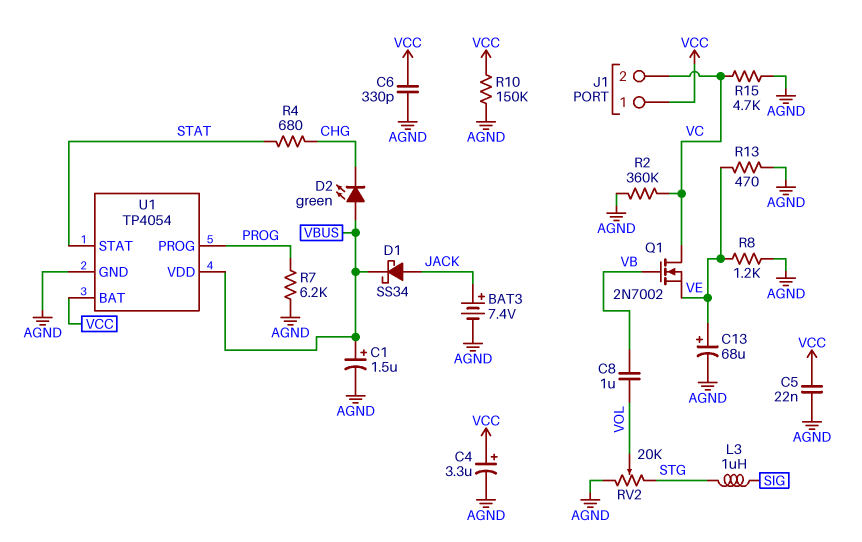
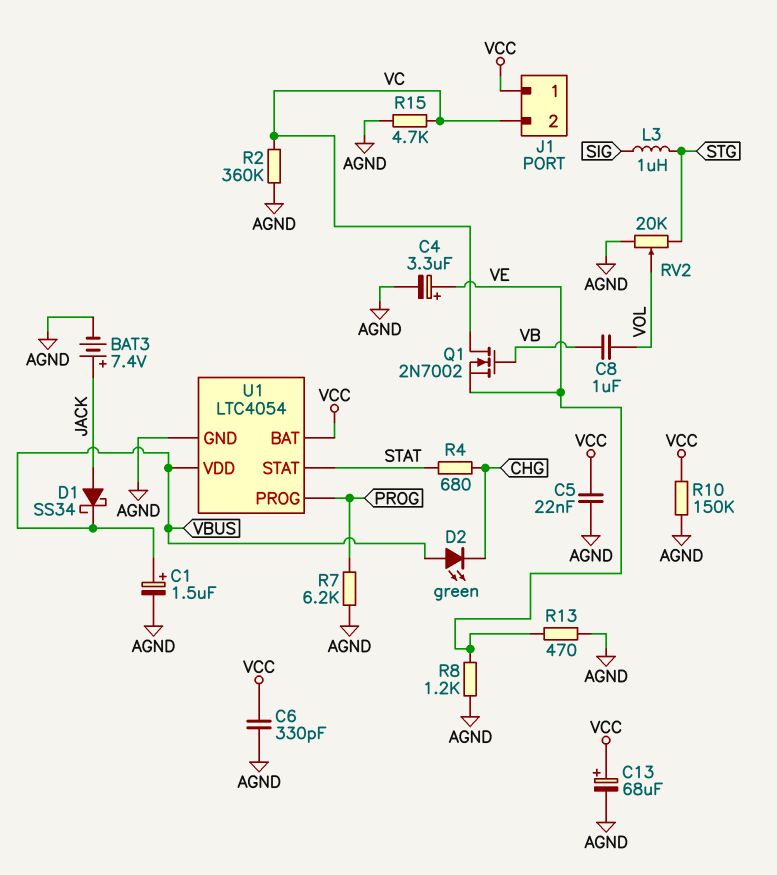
C4: 3.3uF (plus VCC, minus AGND) -> 3.3uF (plus VE, minus AGND)
C13: 68uF (plus VE, minus AGND) -> 68uF (plus VCC, minus AGND)
U1: TP4054 -> LTC4054

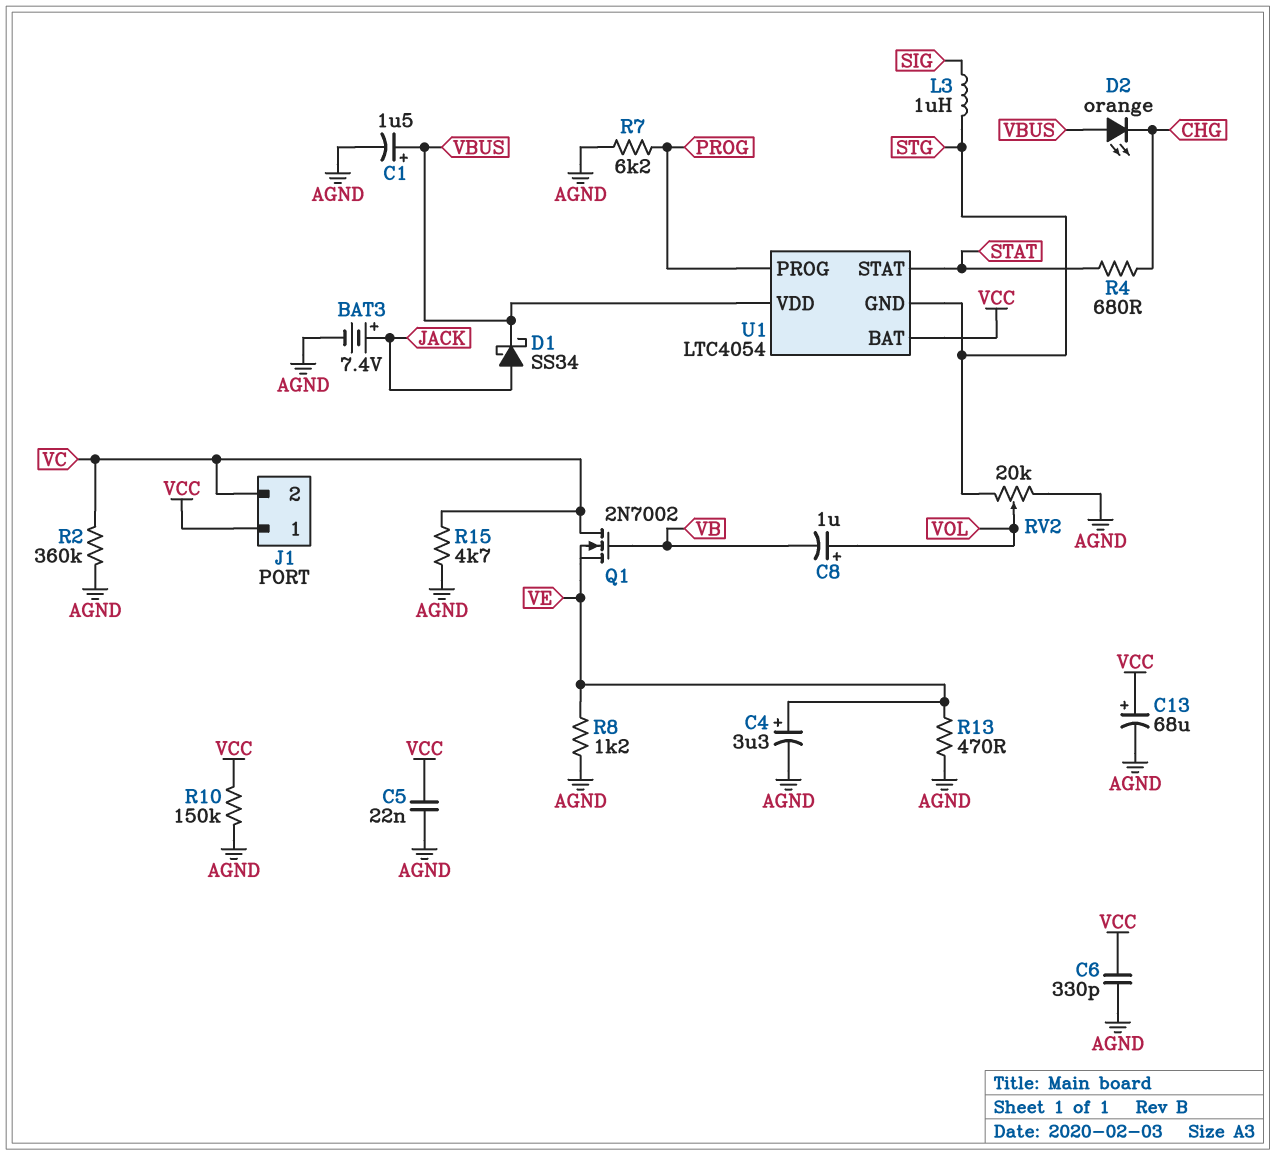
C8: 1uF (VB, VOL) -> 1uF (plus VOL, minus VB)
D2: LED green (A VBUS, K CHG) -> LED orange (A VBUS, K CHG)
U1 pin GND: AGND -> STG

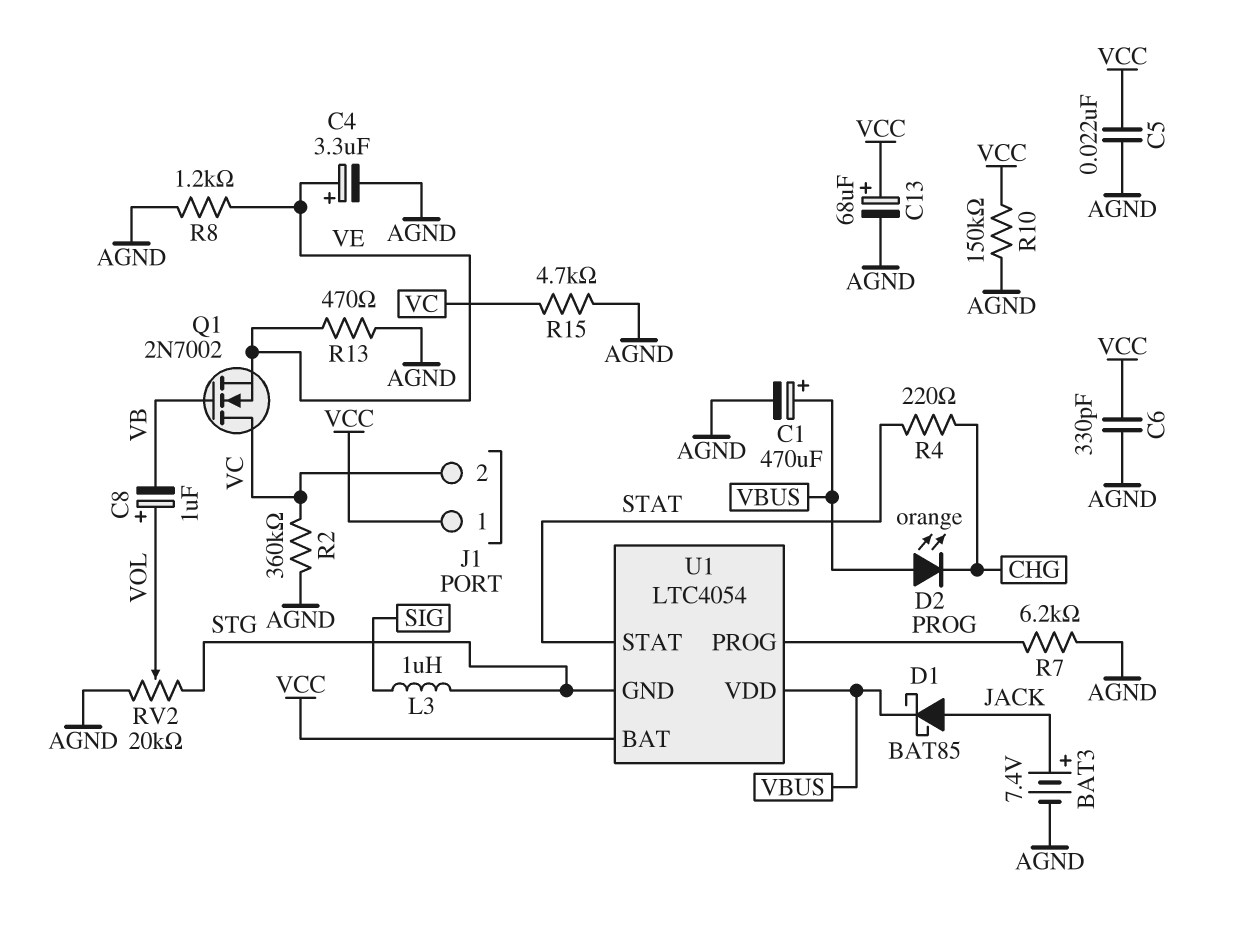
C1: 1.5uF (plus VBUS, minus AGND) -> 470uF (plus VBUS, minus AGND)
D1: schottky SS34 (A JACK, K VBUS) -> schottky BAT85 (A JACK, K VBUS)
R4: 680 (CHG, STAT) -> 220 (CHG, STAT)

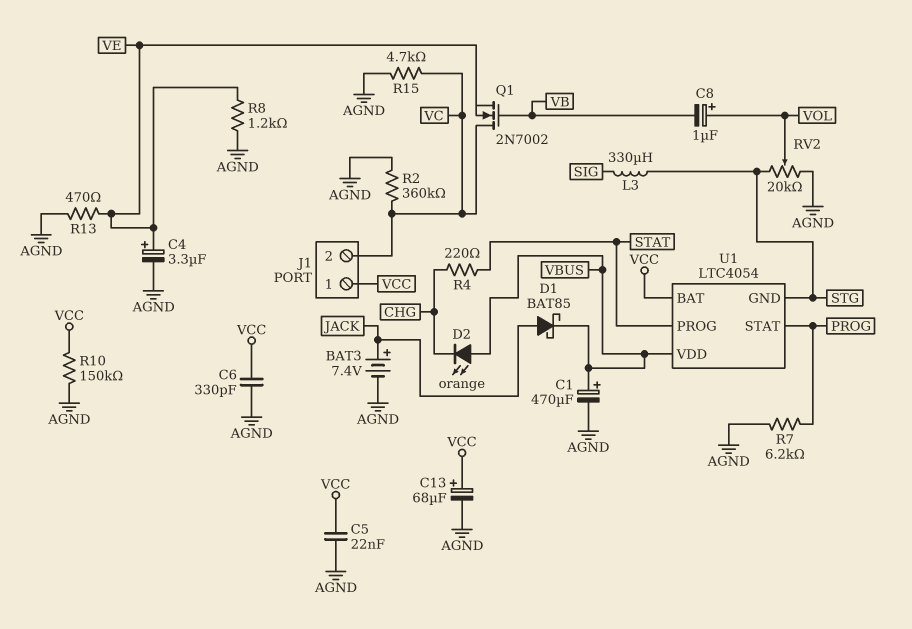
L3: 1uH (SIG, STG) -> 330uH (SIG, STG)
U1 pin PROG: PROG -> STAT
U1 pin STAT: STAT -> PROG

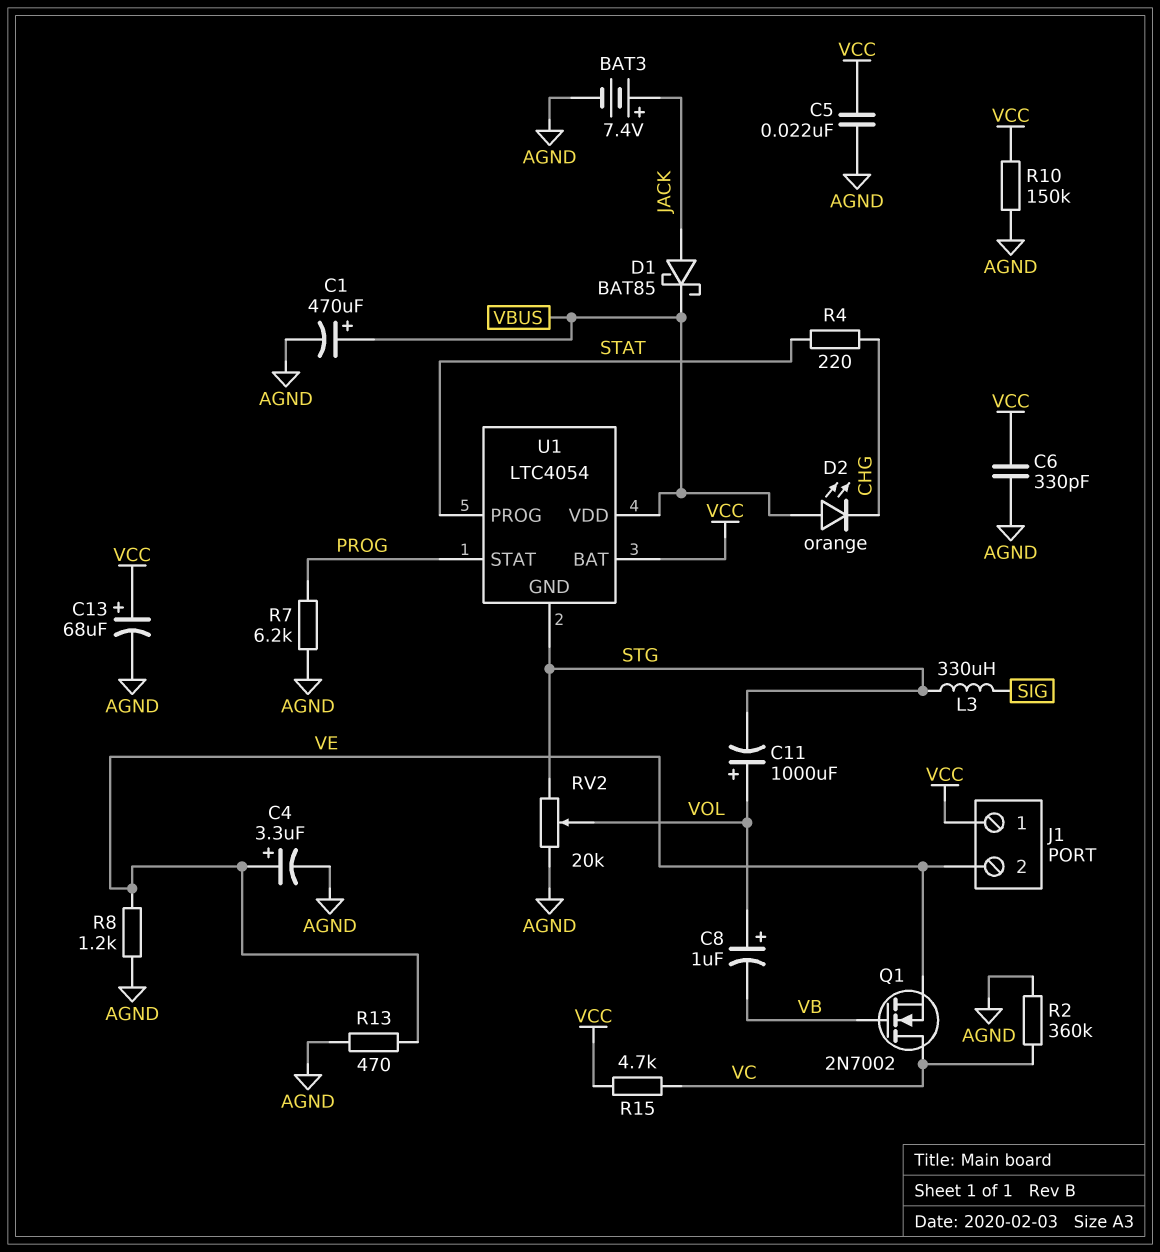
C11: none -> 1000uF (plus VOL, minus STG)
J1 pin 2: VC -> VE
R15: 4.7k (AGND, VC) -> 4.7k (VC, VCC)

